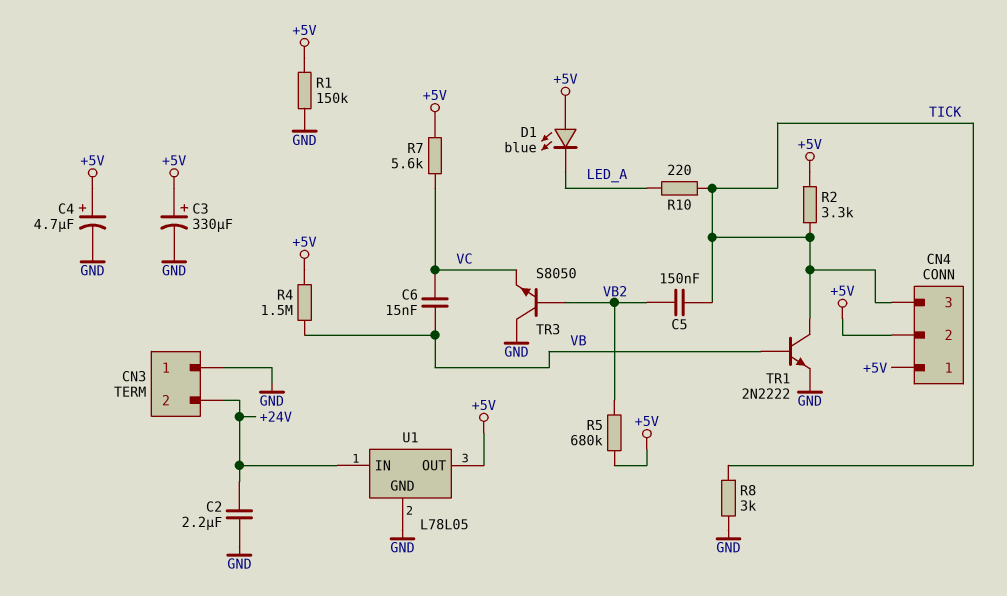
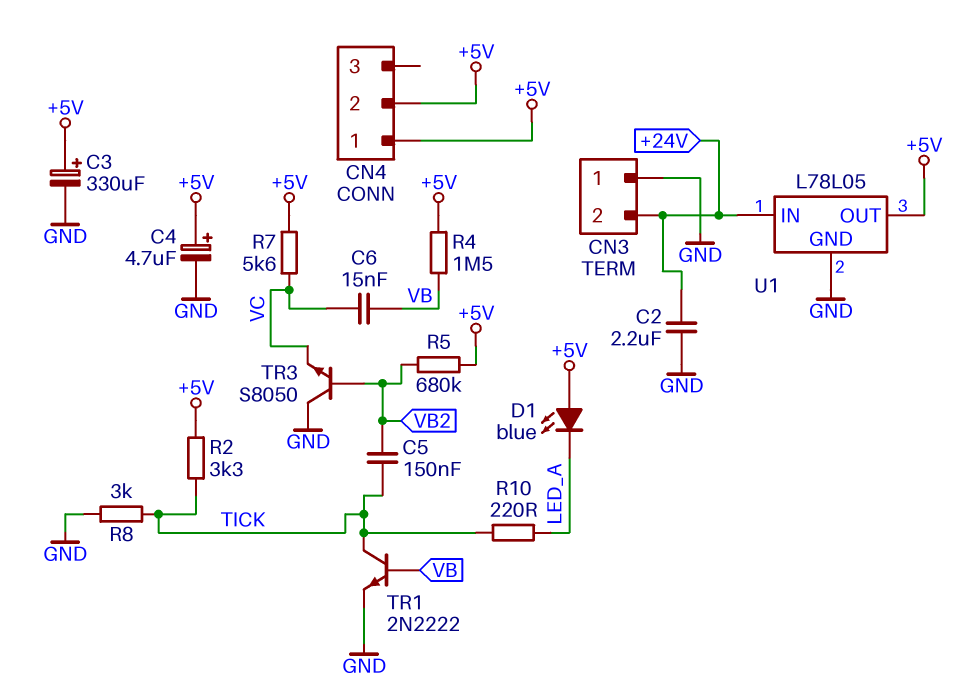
CN4 pin 3: TICK -> none
R1: 150k (+5V, GND) -> none

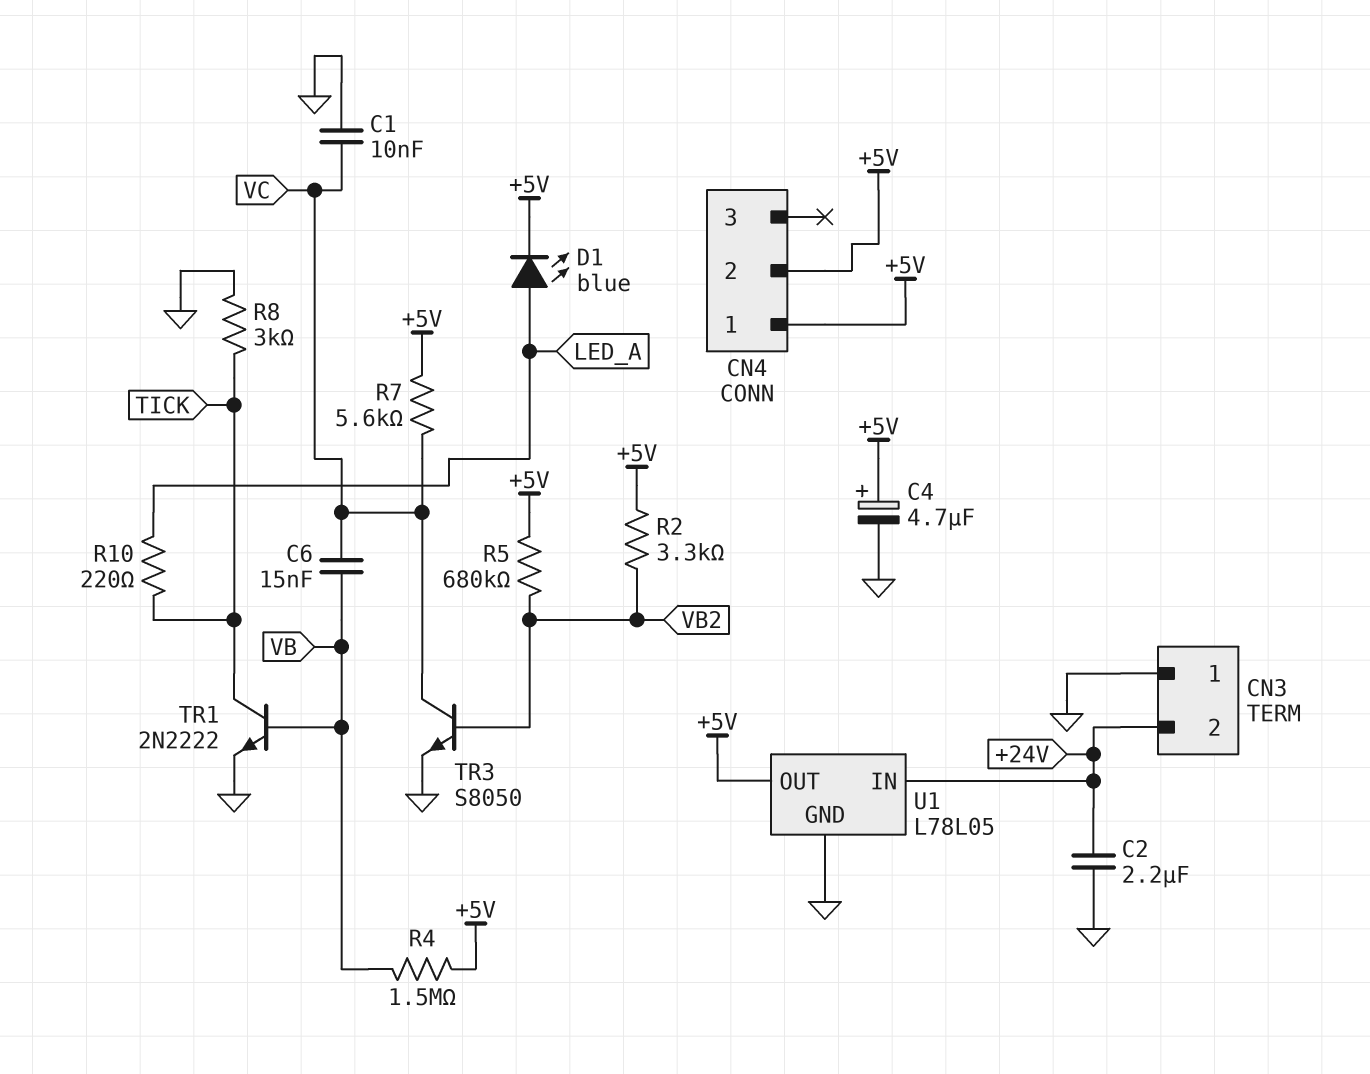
C1: none -> 10nF (GND, VC)
C3: 330uF (plus +5V, minus GND) -> none
C5: 150nF (TICK, VB2) -> none
D1: LED blue (A +5V, K LED_A) -> LED blue (A LED_A, K +5V)
R2: 3.3k (+5V, TICK) -> 3.3k (+5V, VB2)
TR3: NPN S8050 (B VB2, C GND, E VC) -> NPN S8050 (B VB2, C VC, E GND)

